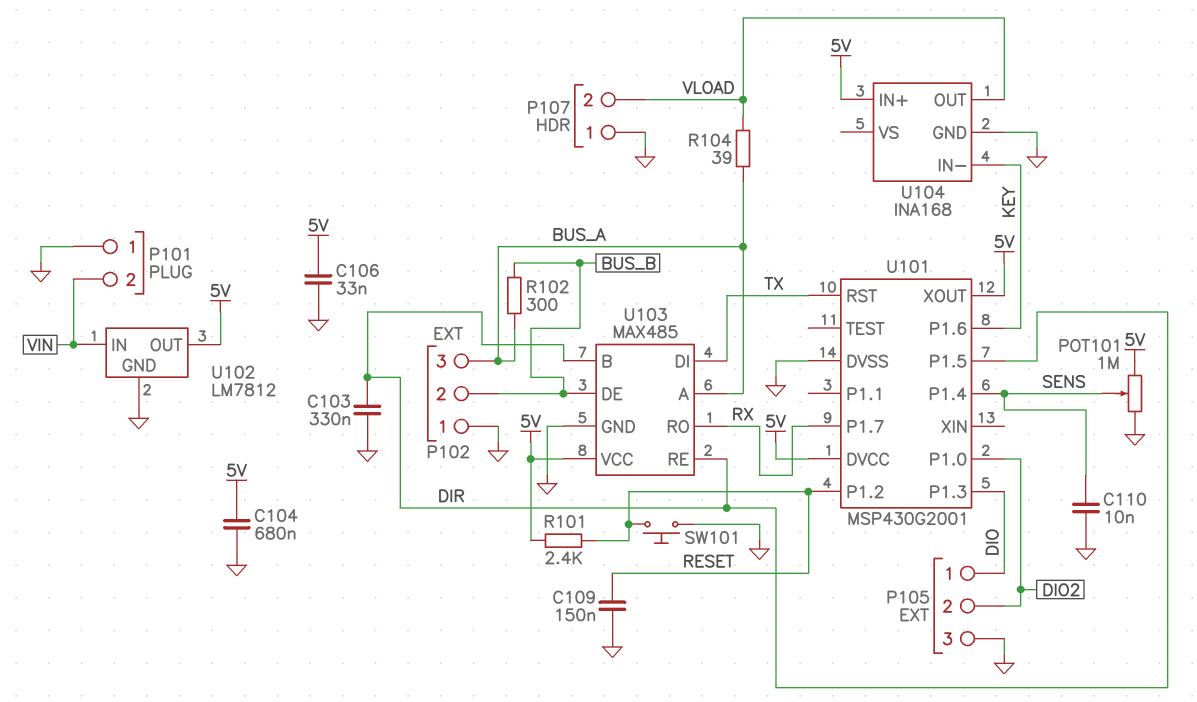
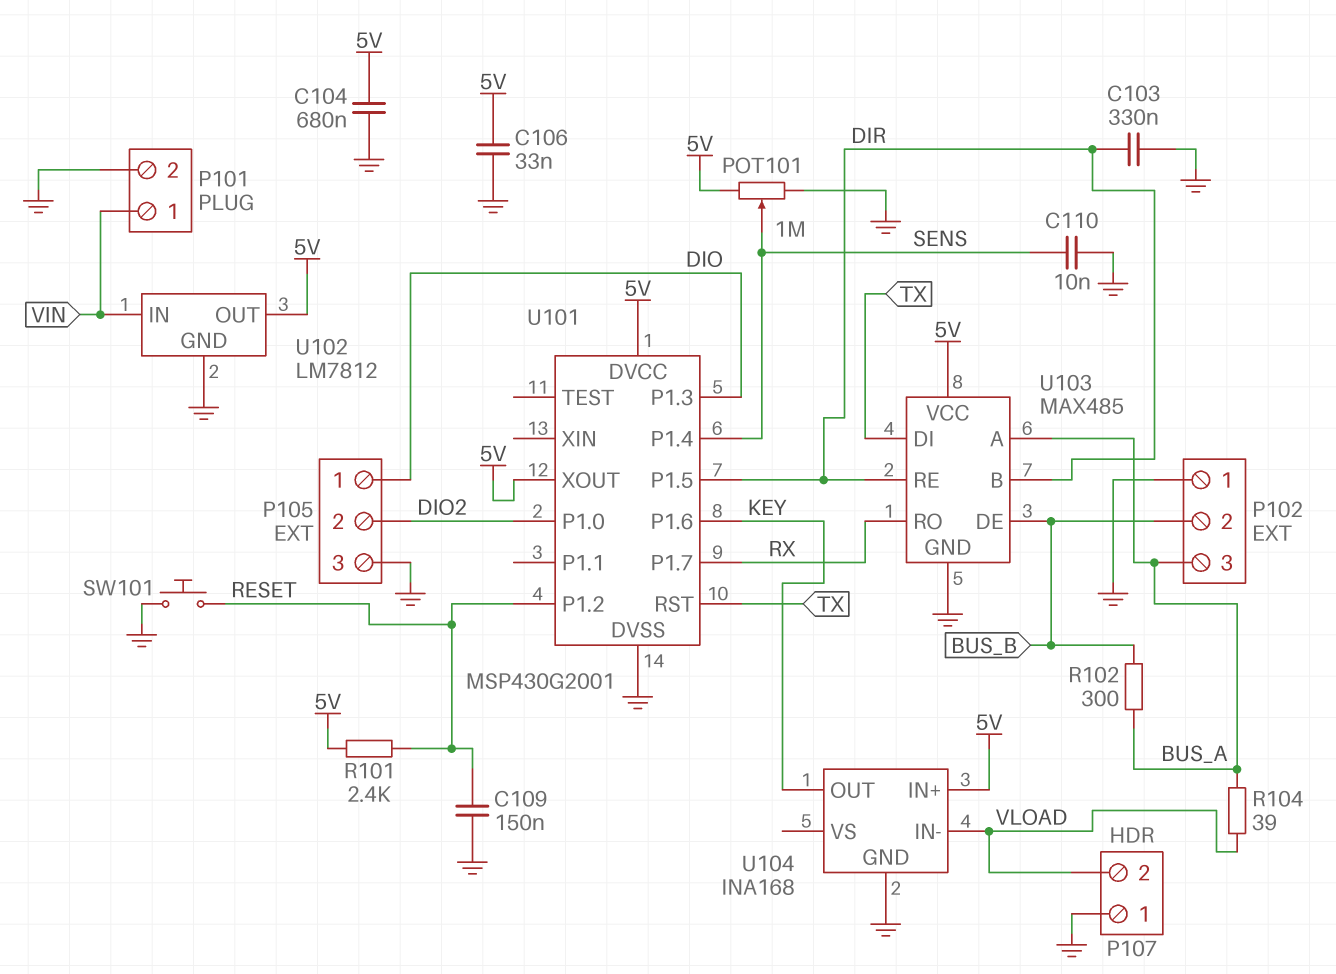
P101 pin 1: GND -> VIN
P101 pin 2: VIN -> GND
U104 pin IN-: KEY -> VLOAD
U104 pin OUT: VLOAD -> KEY

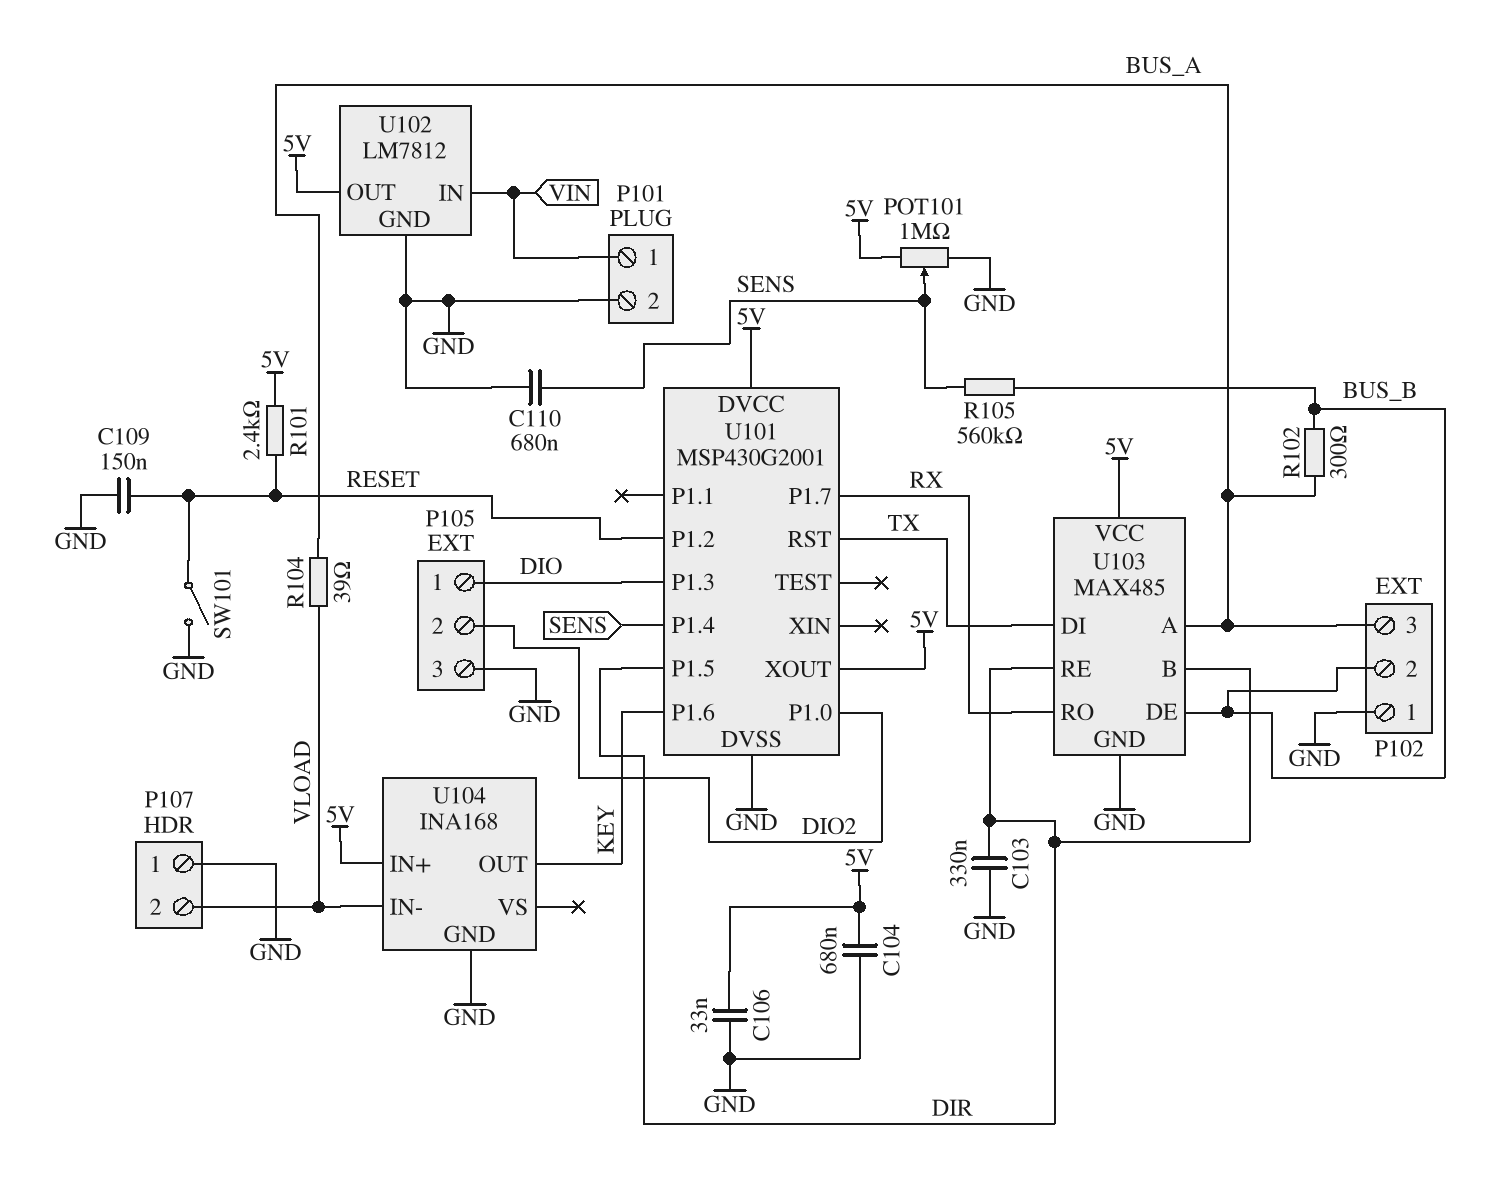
C110: 10nF (GND, SENS) -> 680nF (GND, SENS)
R105: none -> 560k (BUS_B, SENS)
SW101: button (GND, RESET) -> switch (GND, RESET)

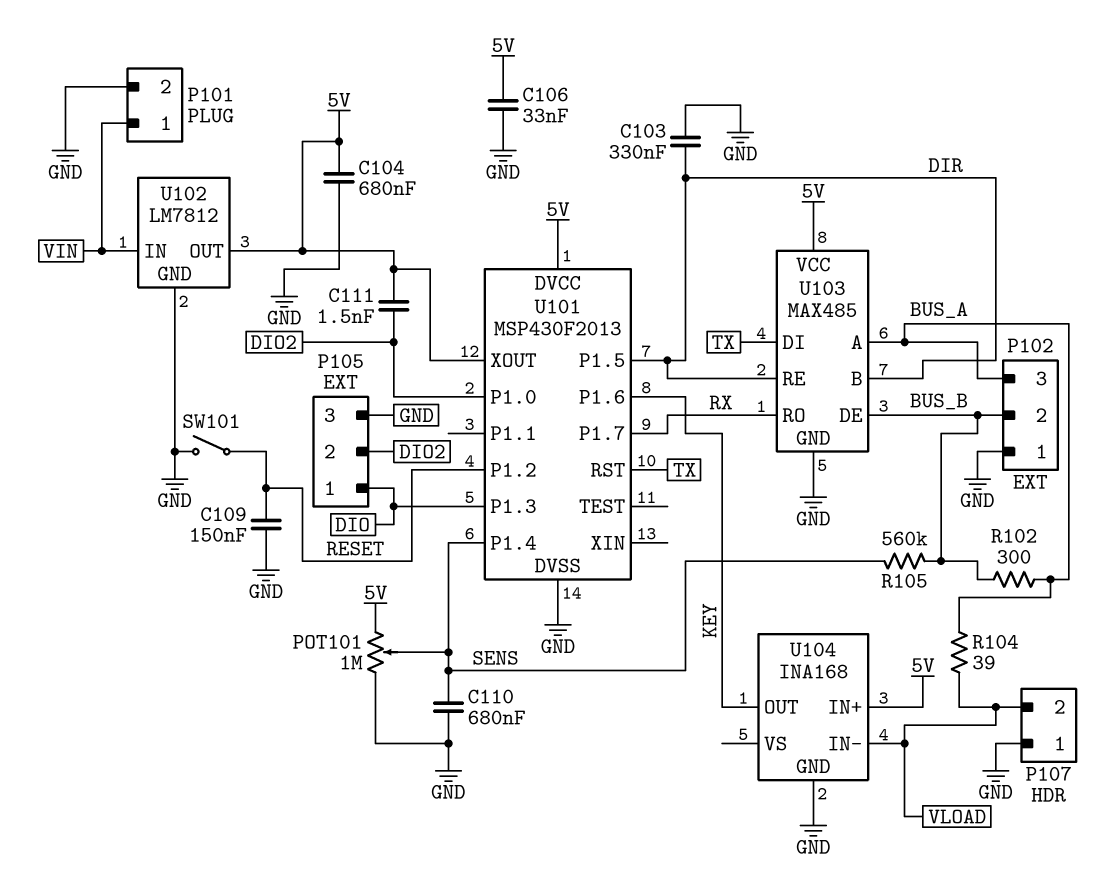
C111: none -> 1.5nF (5V, DIO2)
R101: 2.4k (5V, RESET) -> none
U101: MSP430G2001 -> MSP430F2013

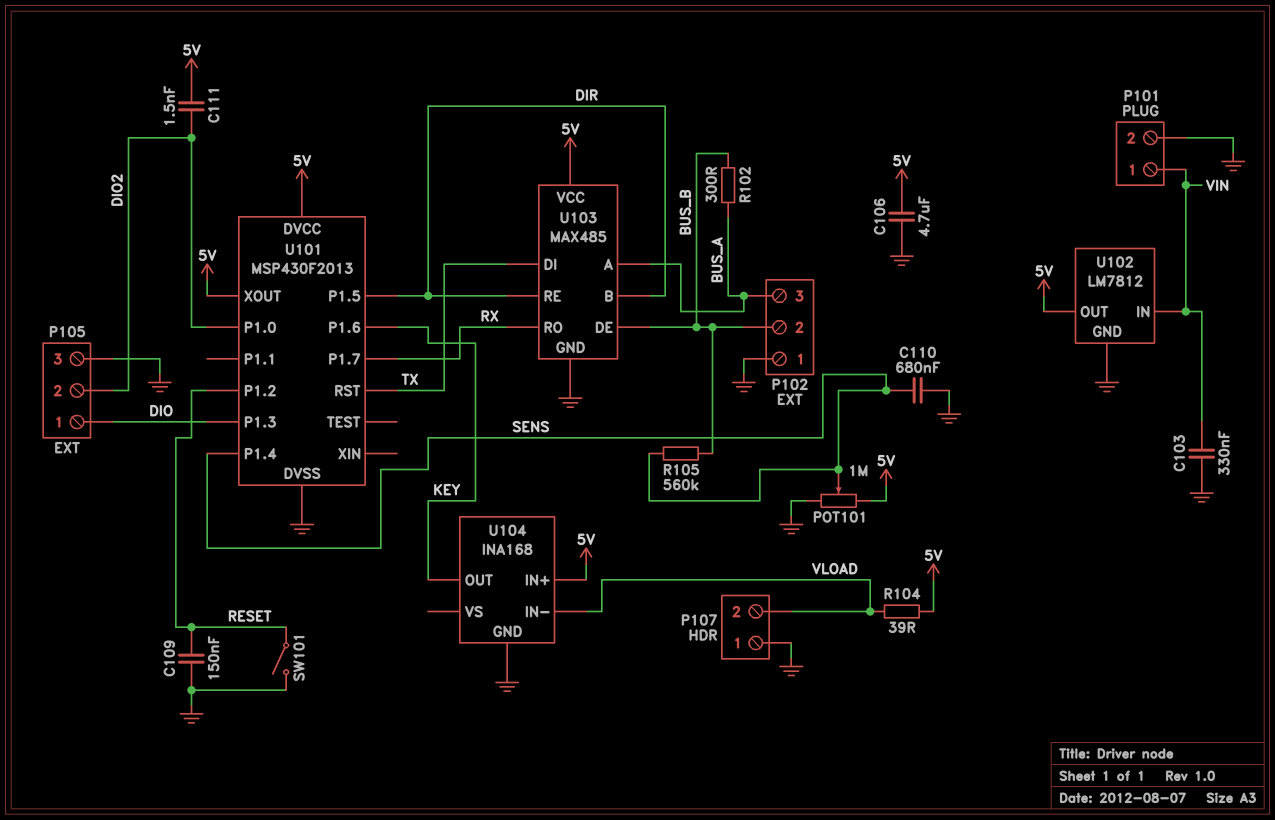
C103: 330nF (DIR, GND) -> 330nF (GND, VIN)
C104: 680nF (5V, GND) -> none
C106: 33nF (5V, GND) -> 4.7uF (5V, GND)
R104: 39 (BUS_A, VLOAD) -> 39 (5V, VLOAD)

